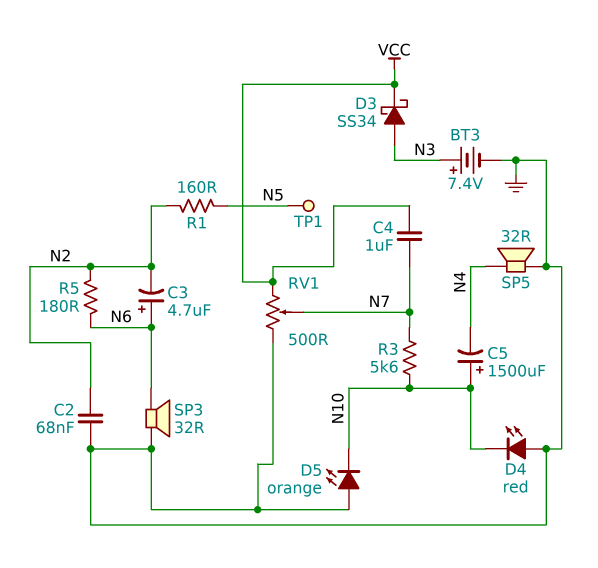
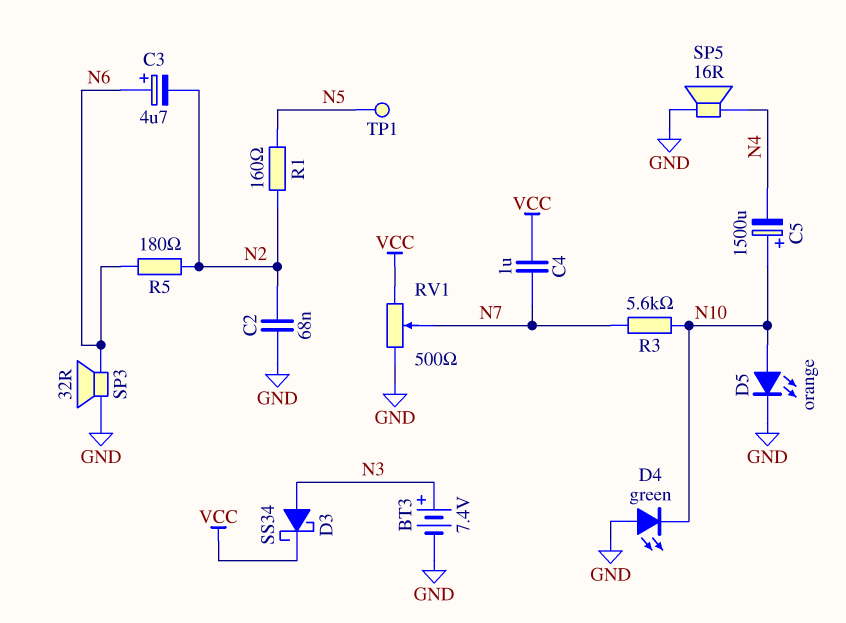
D4: LED red (A GND, K N10) -> LED green (A GND, K N10)
D5: LED orange (A GND, K N10) -> LED orange (A N10, K GND)
SP5: speaker 32R (GND, N4) -> speaker 16R (GND, N4)

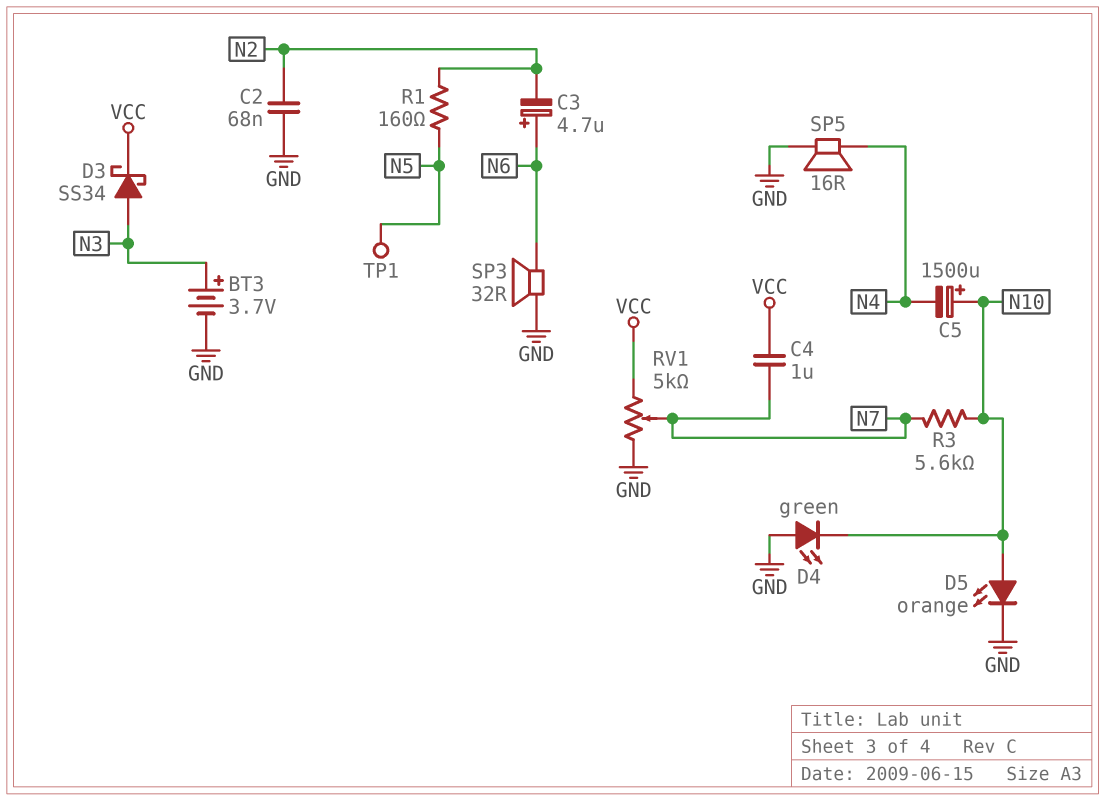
BT3: 7.4V (plus N3, minus GND) -> 3.7V (plus N3, minus GND)
R5: 180 (N2, N6) -> none
RV1: 500 (GND, VCC, wiper N7) -> 5k (GND, VCC, wiper N7)

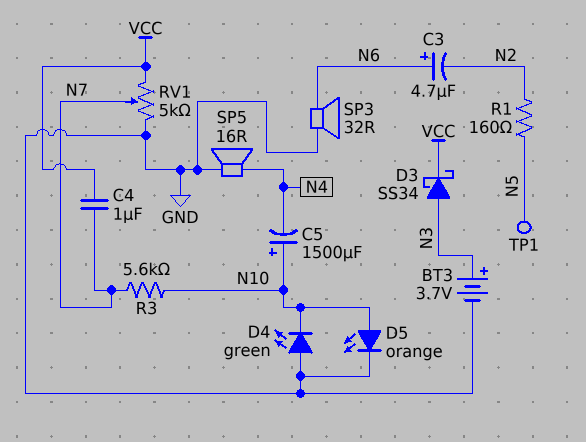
C2: 68nF (GND, N2) -> none

